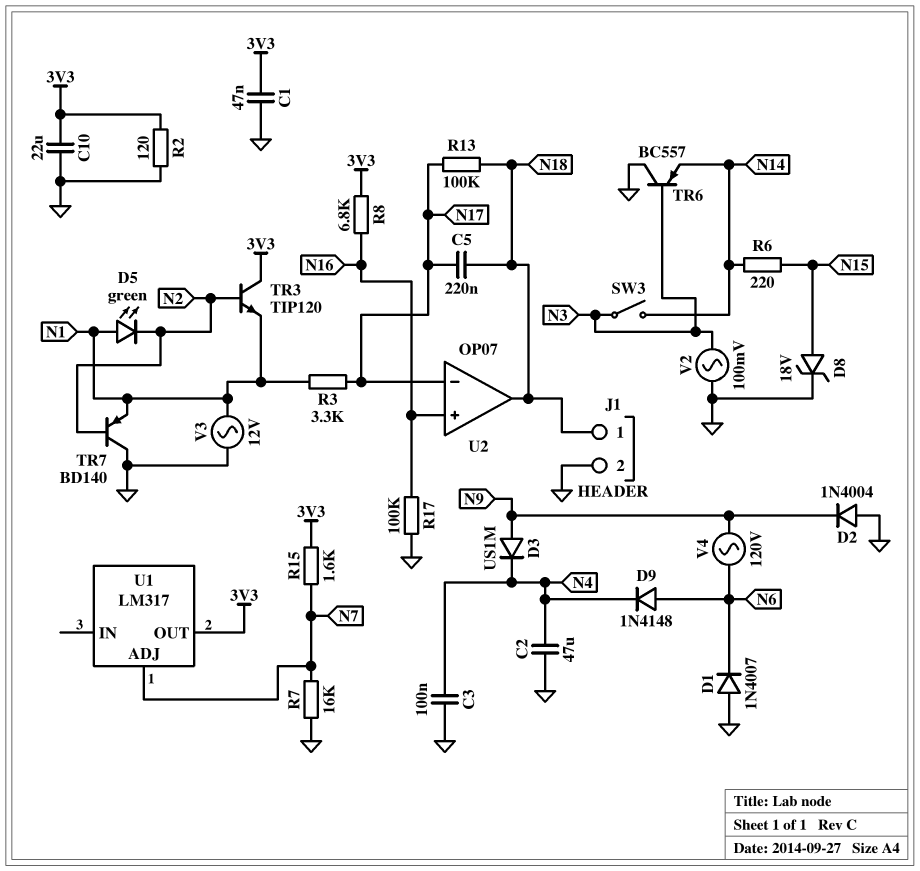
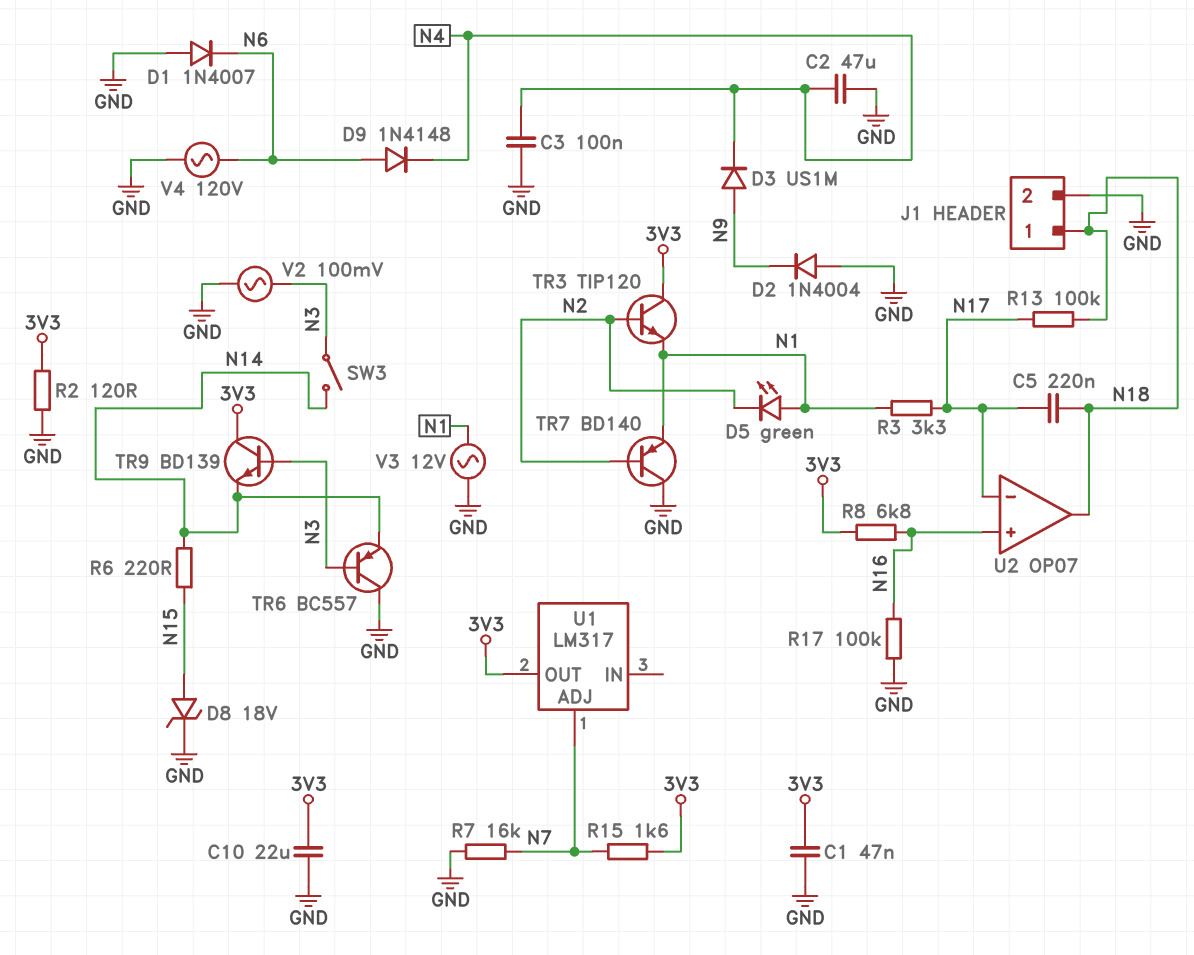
TR9: none -> NPN BD139 (B N3, C 3V3, E N14)
V4: AC 120V (N6, N9) -> AC 120V (GND, N6)

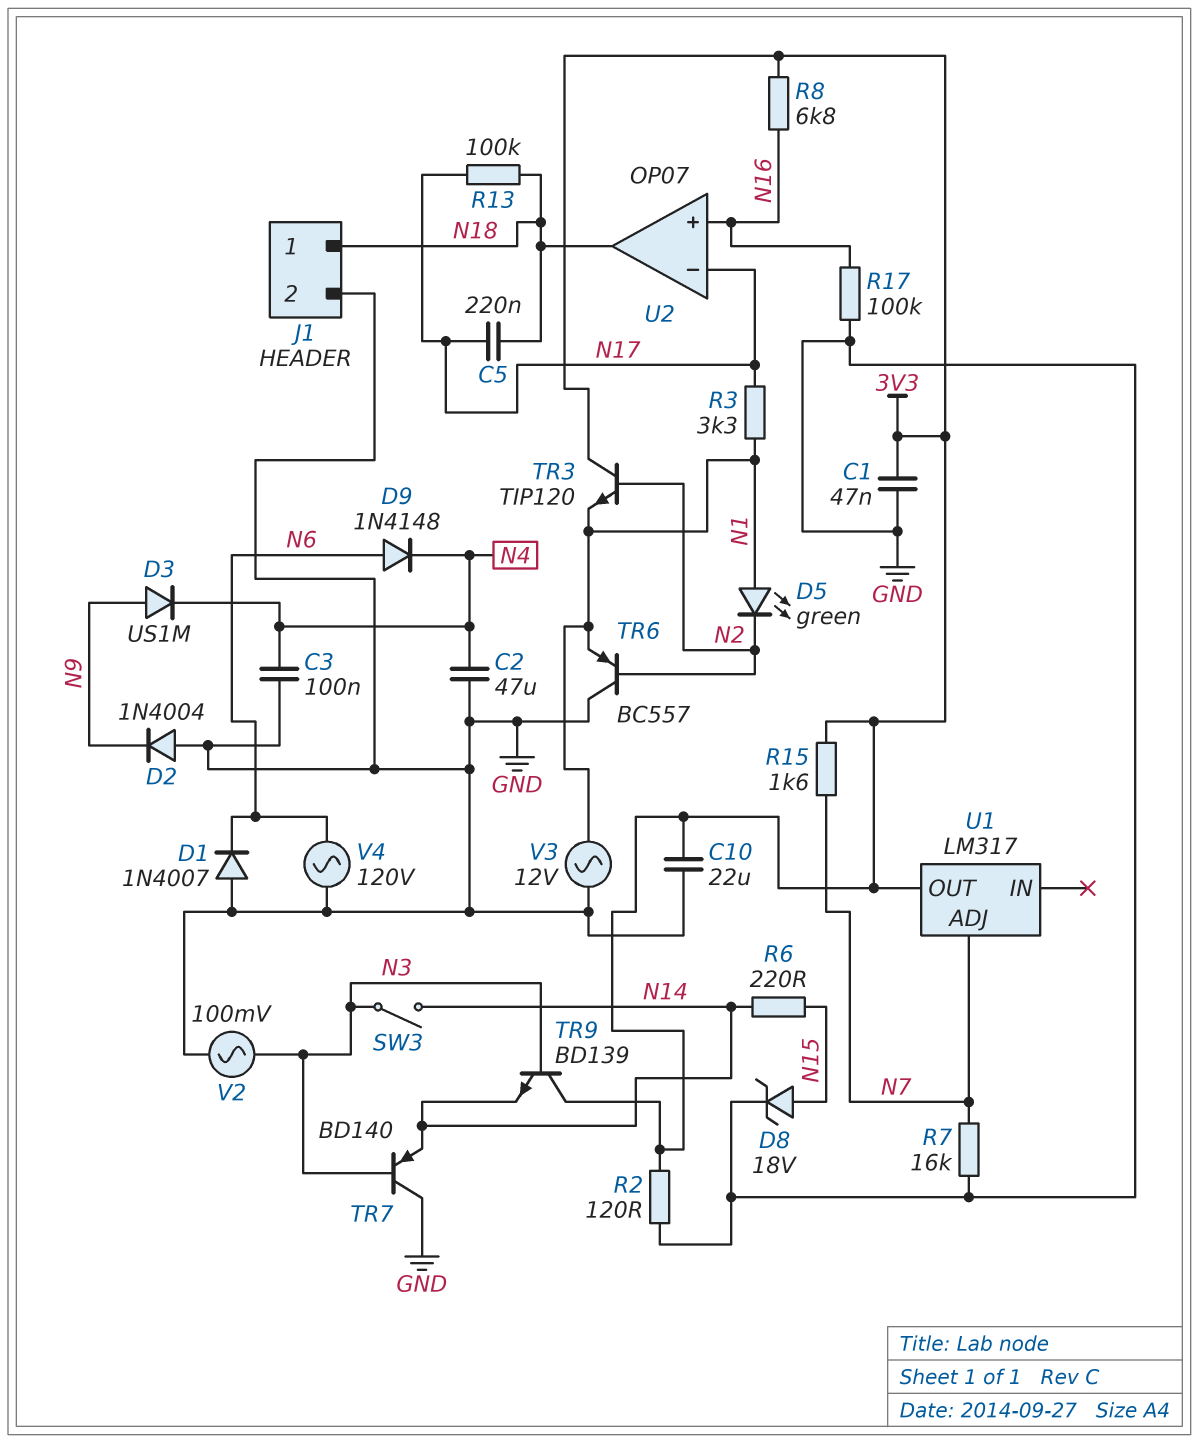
TR6: PNP BC557 (B N3, C GND, E N14) -> PNP BC557 (B N2, C GND, E N1)
TR7: PNP BD140 (B N2, C GND, E N1) -> PNP BD140 (B N3, C GND, E N14)

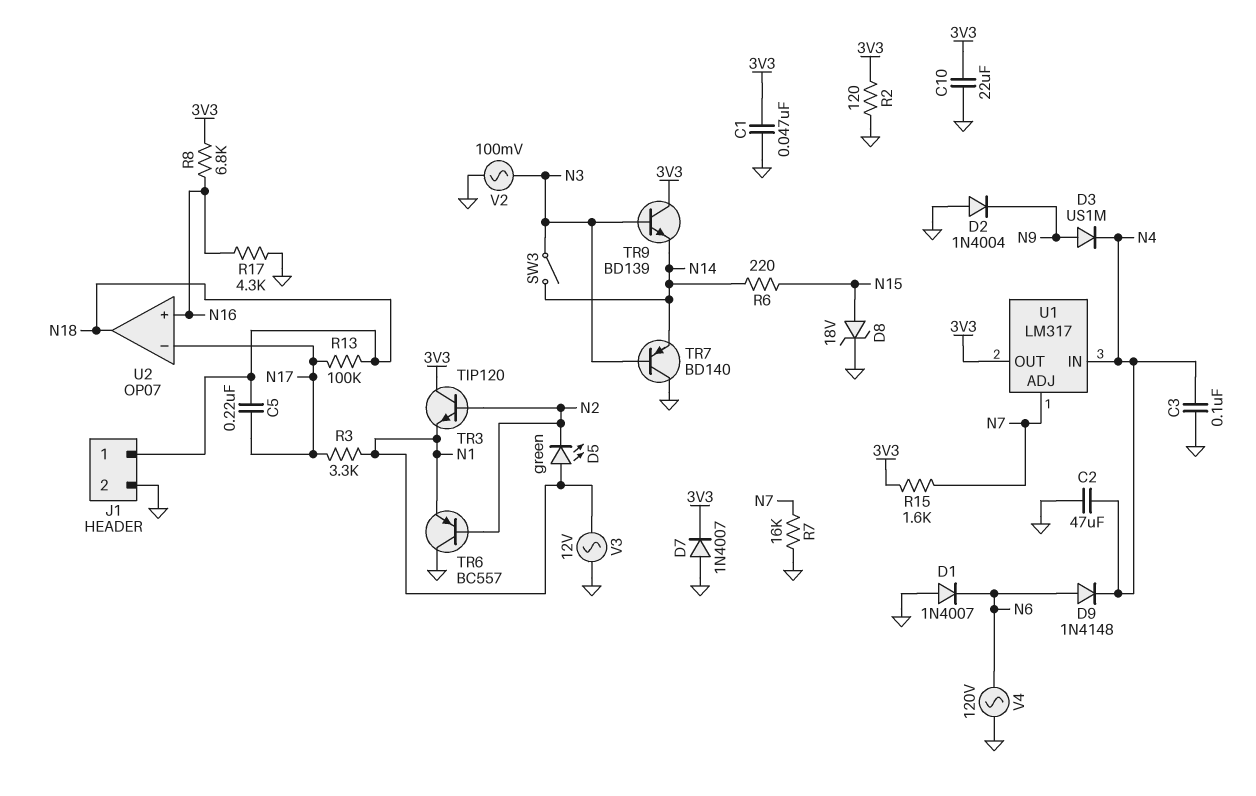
D7: none -> diode 1N4007 (A GND, K 3V3)
R17: 100k (GND, N16) -> 4.3k (GND, N16)
U1 pin IN: none -> N4

